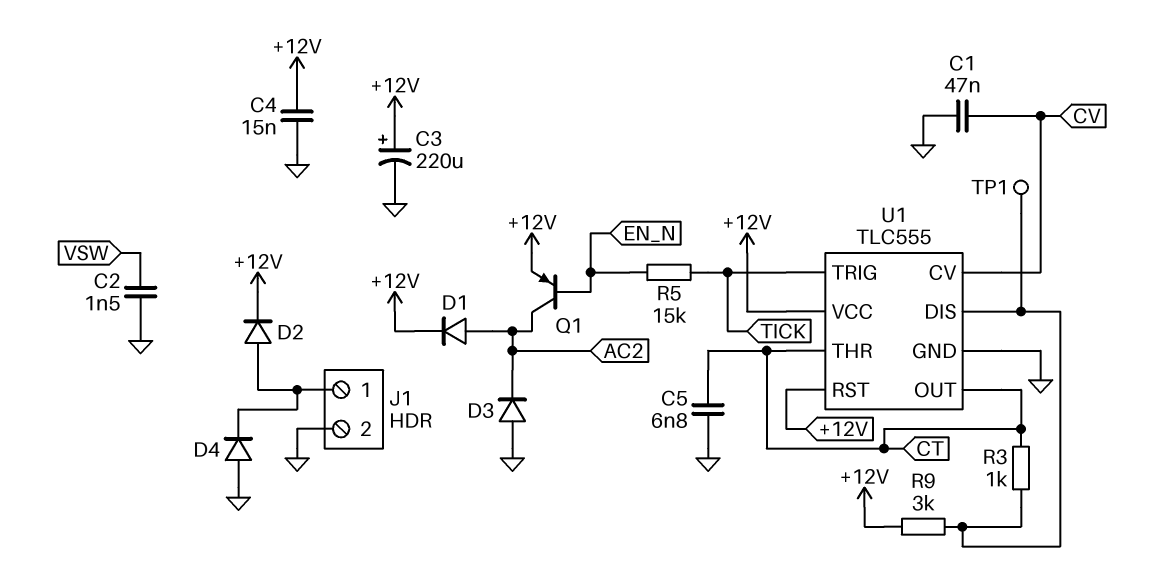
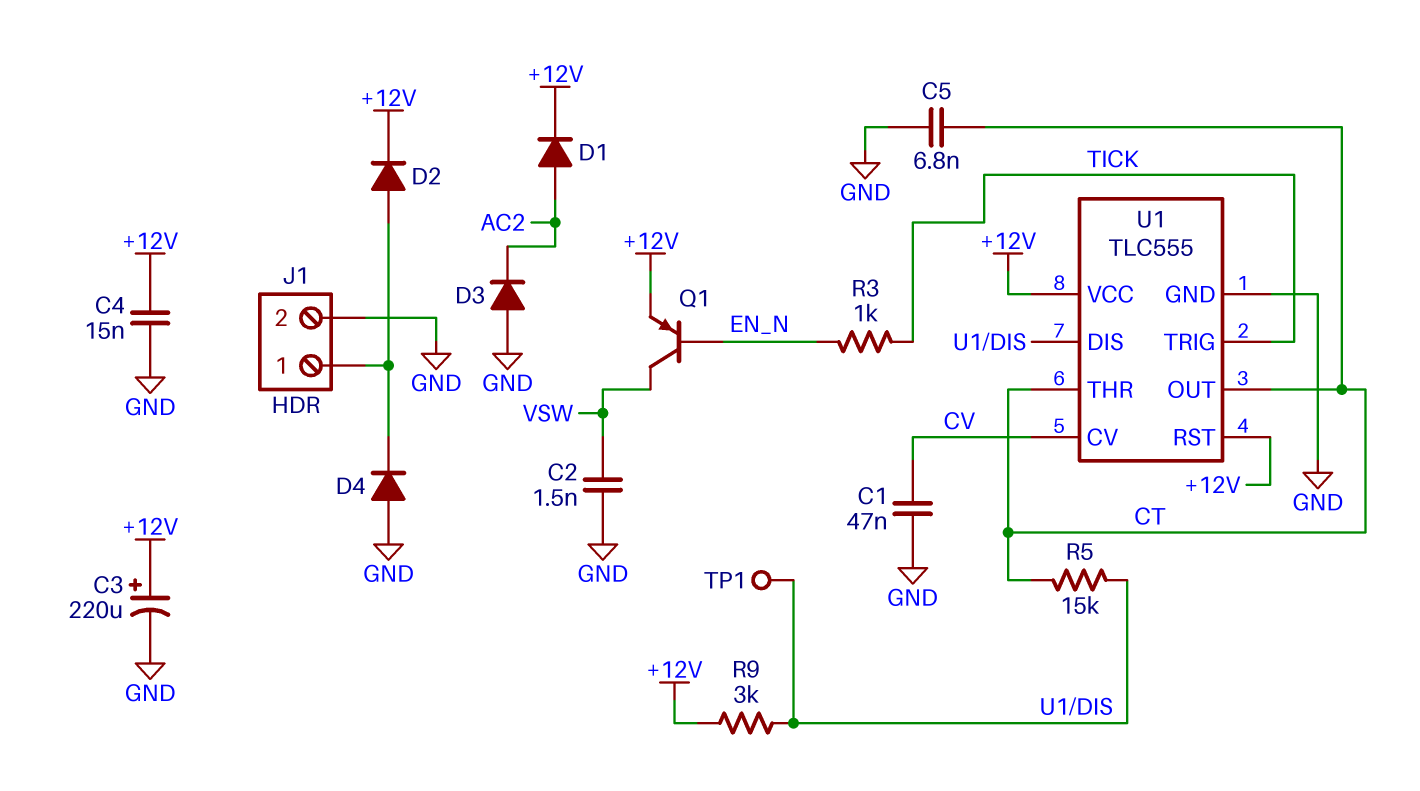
Q1: PNP (B EN_N, C AC2, E +12V) -> PNP (B EN_N, C VSW, E +12V)
R3: 1k (CT, U1/DIS) -> 1k (EN_N, TICK)
R5: 15k (EN_N, TICK) -> 15k (CT, U1/DIS)

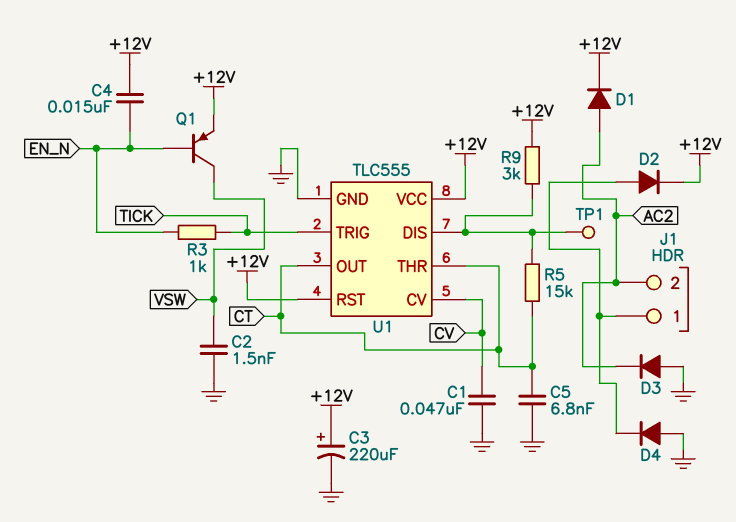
C4: 15nF (+12V, GND) -> 15nF (+12V, EN_N)
J1 pin 2: GND -> AC2

